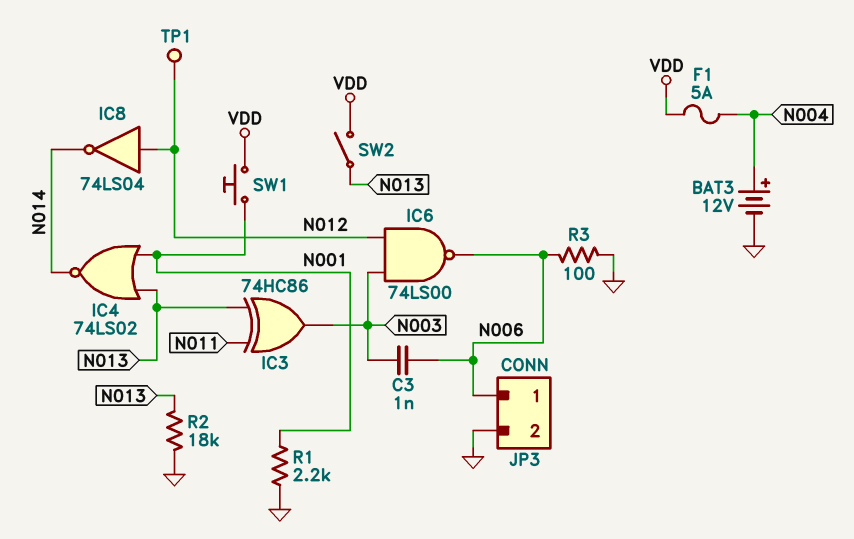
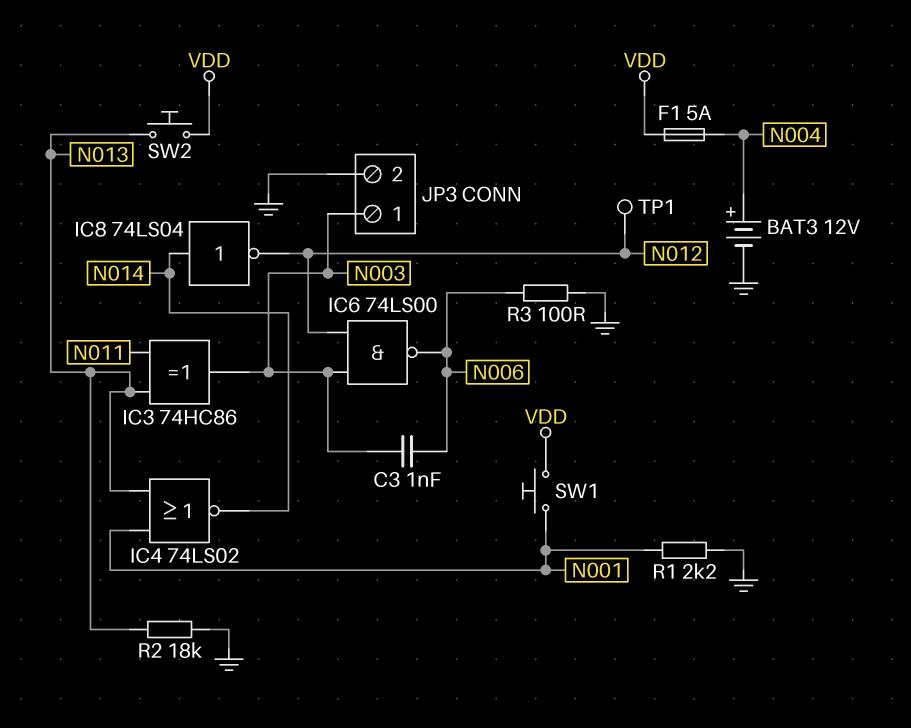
IC8: NOT 74LS04 (in N012, out N014) -> NOT 74LS04 (in N014, out N012)
JP3 pin 1: N006 -> N003
SW2: switch (N013, VDD) -> button (N013, VDD)

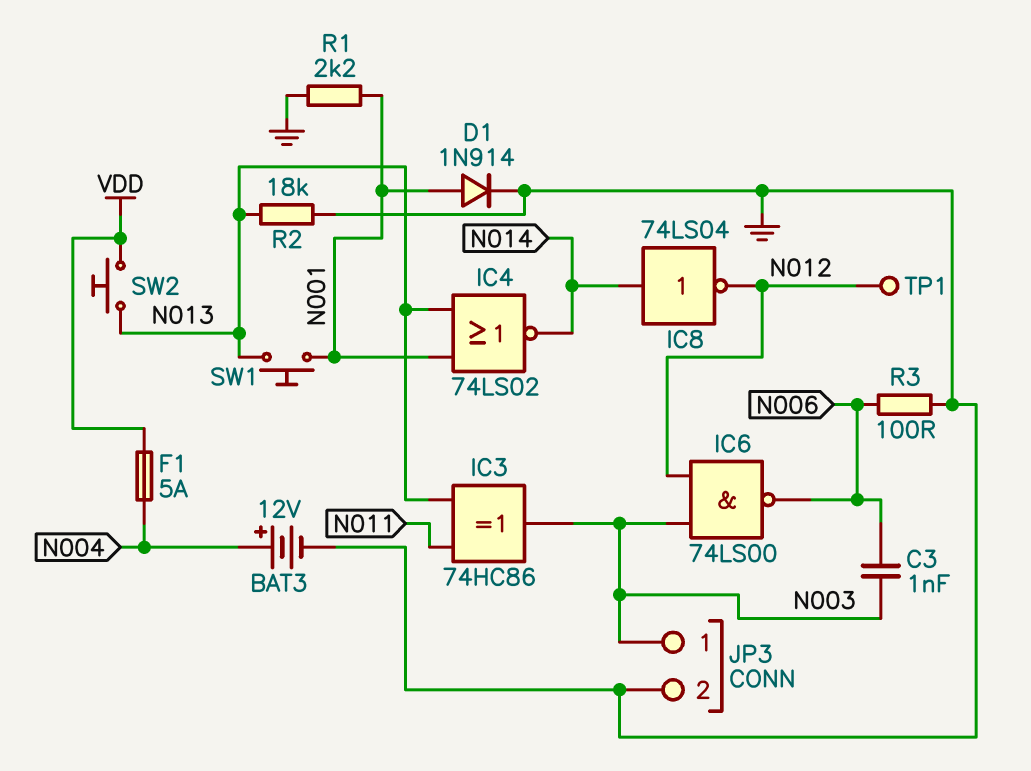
D1: none -> diode 1N914 (A N001, K GND)
SW1: button (N001, VDD) -> button (N001, N013)

